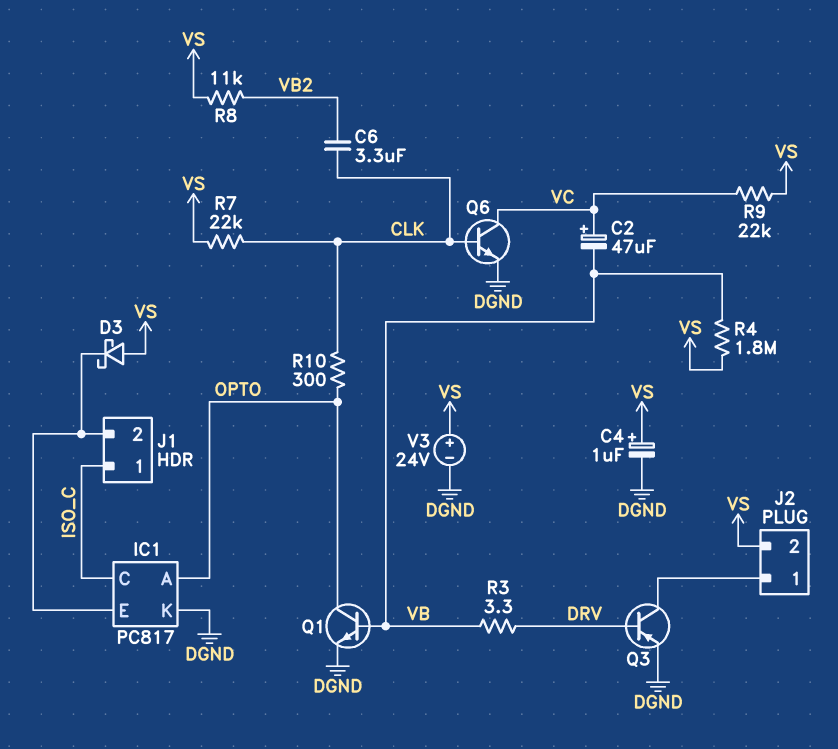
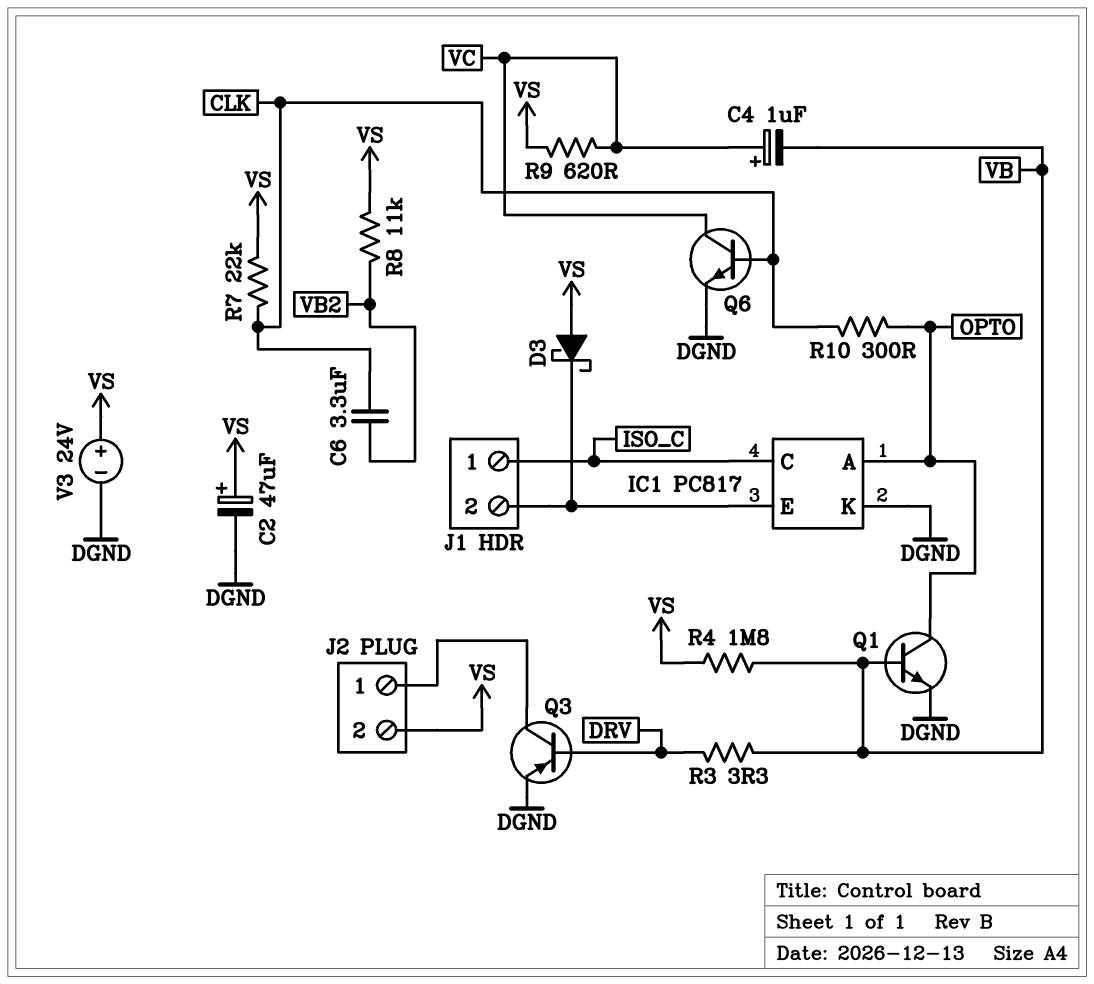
C2: 47uF (plus VC, minus VB) -> 47uF (plus VS, minus DGND)
C4: 1uF (plus VS, minus DGND) -> 1uF (plus VC, minus VB)
R9: 22k (VC, VS) -> 620 (VC, VS)

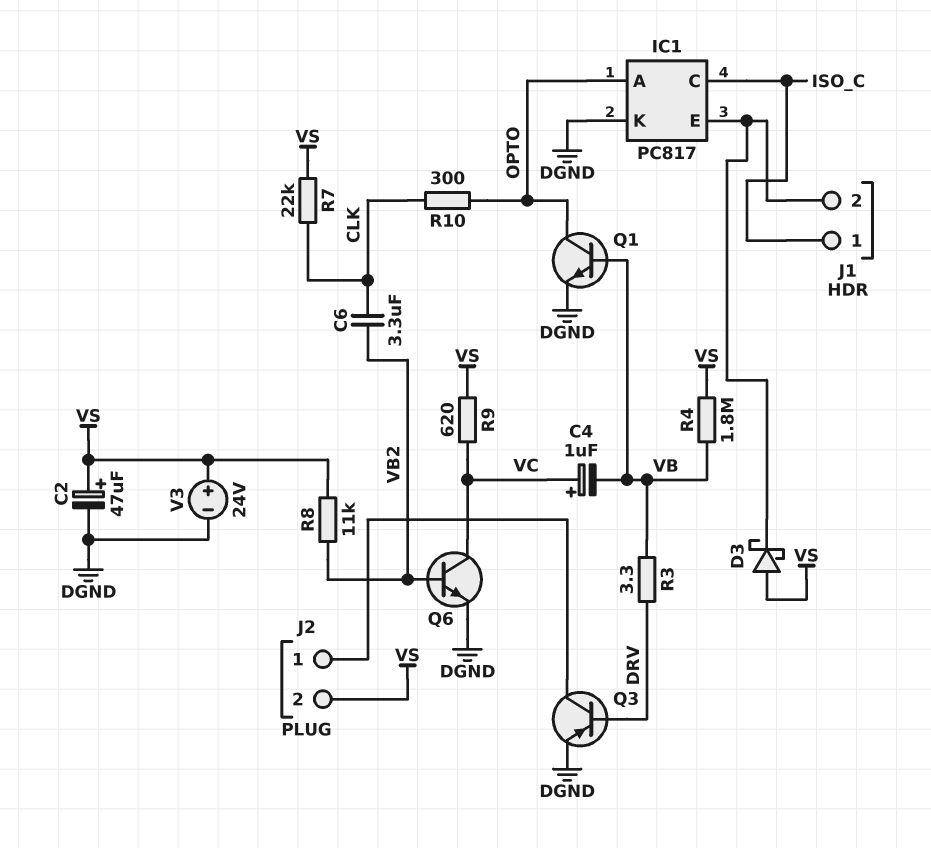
Q6: NPN (B CLK, C VC, E DGND) -> NPN (B VB2, C VC, E DGND)

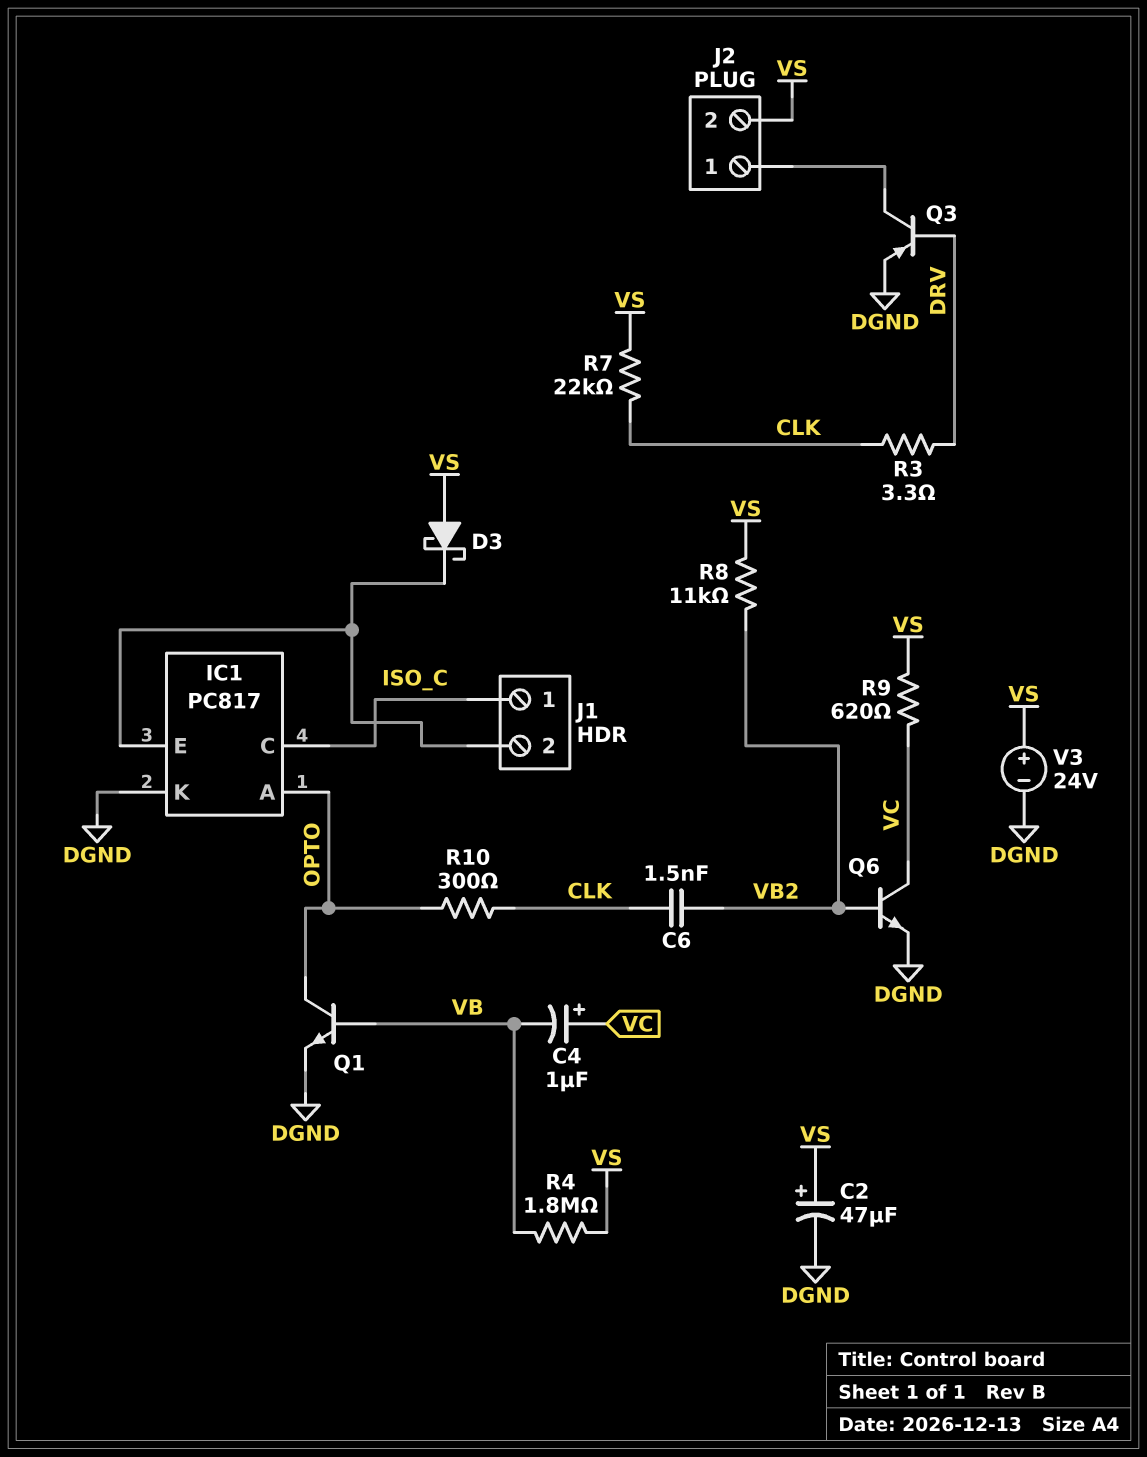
C6: 3.3uF (CLK, VB2) -> 1.5nF (CLK, VB2)
R3: 3.3 (DRV, VB) -> 3.3 (CLK, DRV)

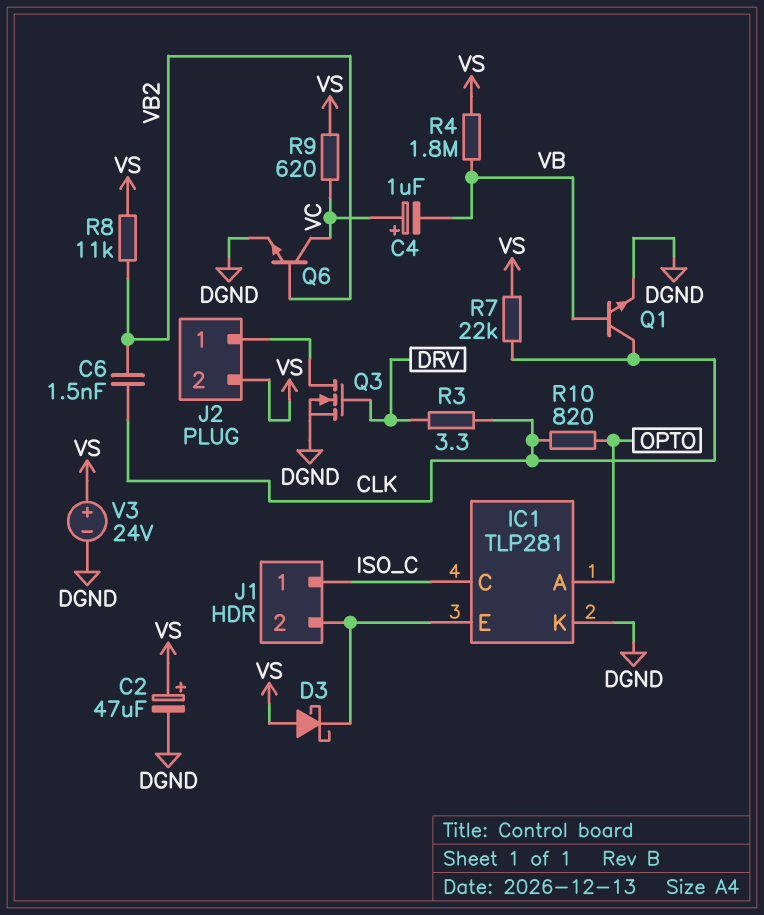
IC1: PC817 -> TLP281
Q1: NPN (B VB, C OPTO, E DGND) -> NPN (B VB, C CLK, E DGND)
Q3: PNP (B DRV, C J2/1, E DGND) -> NMOS (G DRV, D J2/1, S DGND)
R10: 300 (CLK, OPTO) -> 820 (CLK, OPTO)

